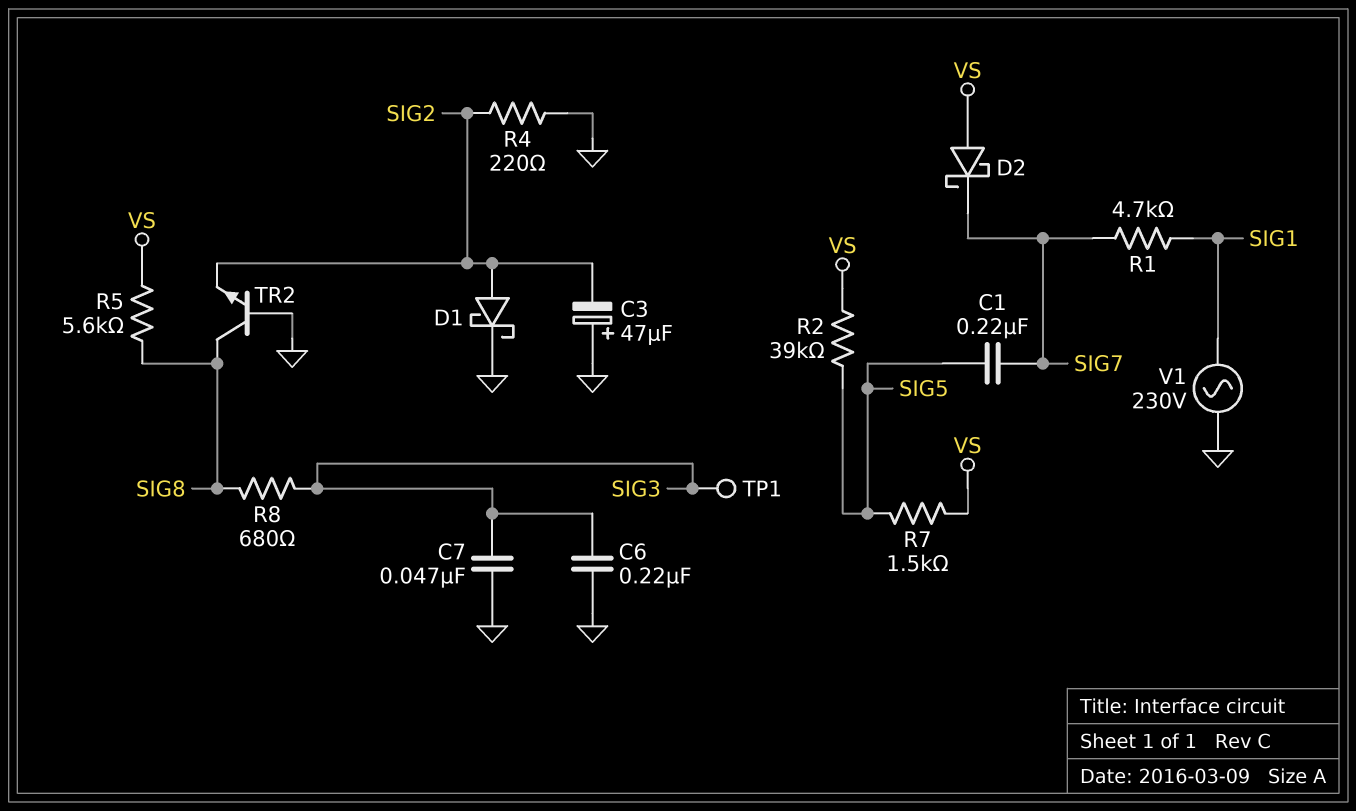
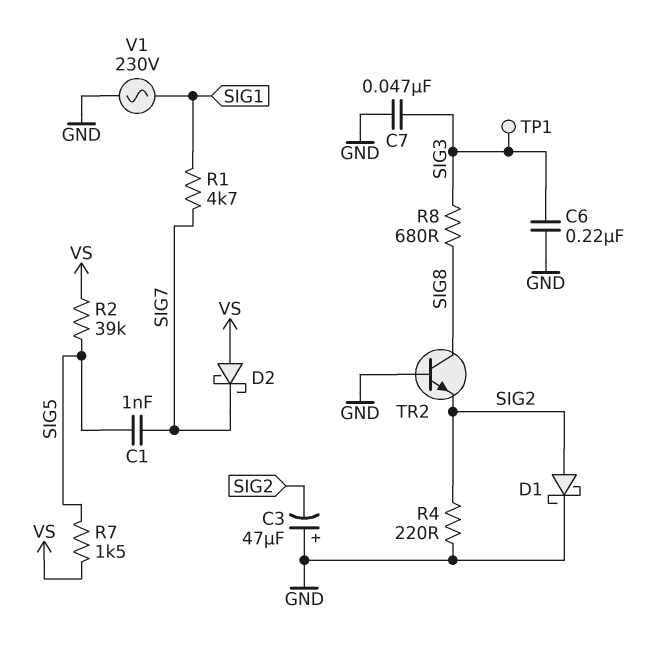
C1: 220nF (SIG5, SIG7) -> 1nF (SIG5, SIG7)
R5: 5.6k (SIG8, VS) -> none

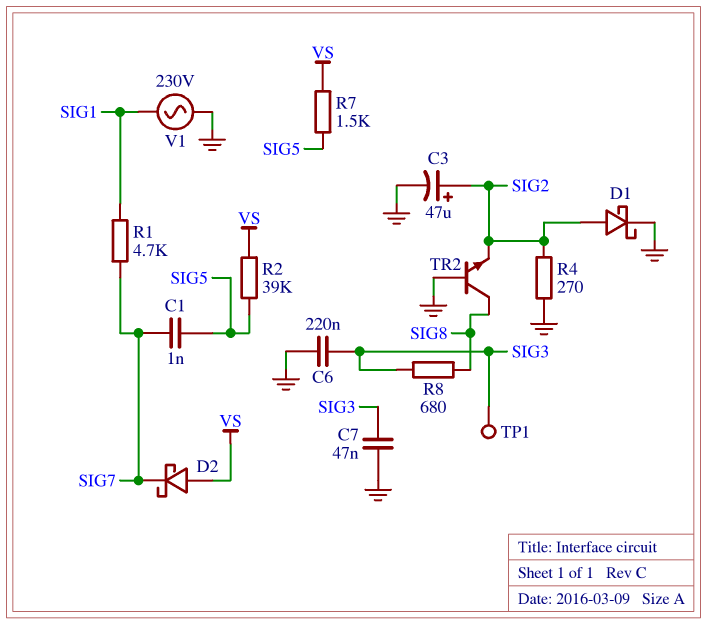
C3: 47uF (plus GND, minus SIG2) -> 47uF (plus SIG2, minus GND)
R4: 220 (GND, SIG2) -> 270 (GND, SIG2)

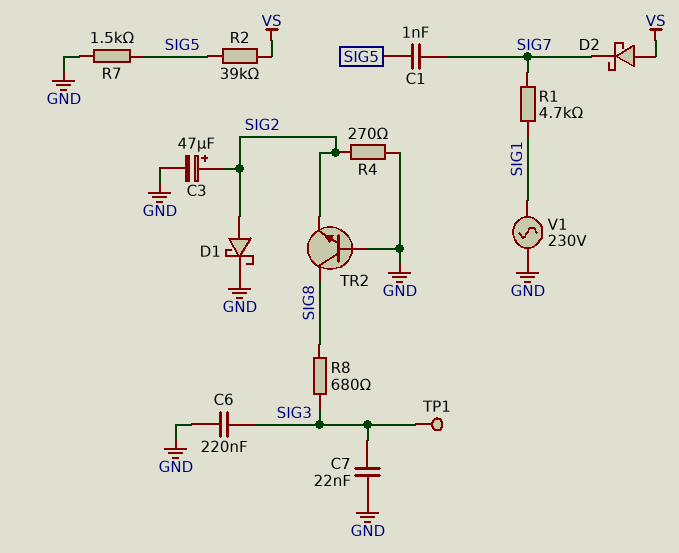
C7: 47nF (GND, SIG3) -> 22nF (GND, SIG3)
R7: 1.5k (SIG5, VS) -> 1.5k (GND, SIG5)

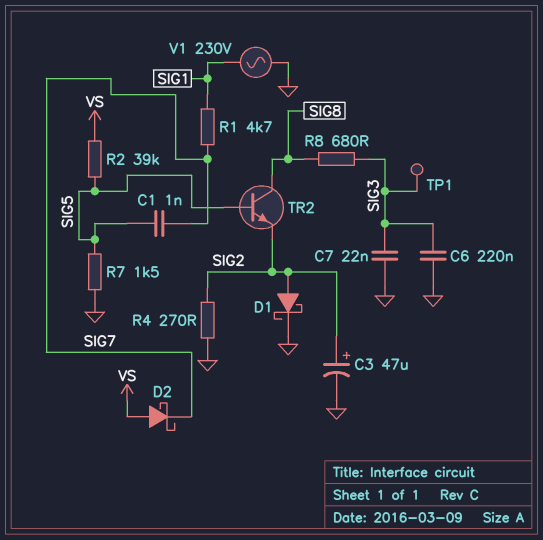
TR2: NPN (B GND, C SIG8, E SIG2) -> NPN (B SIG5, C SIG8, E SIG2)

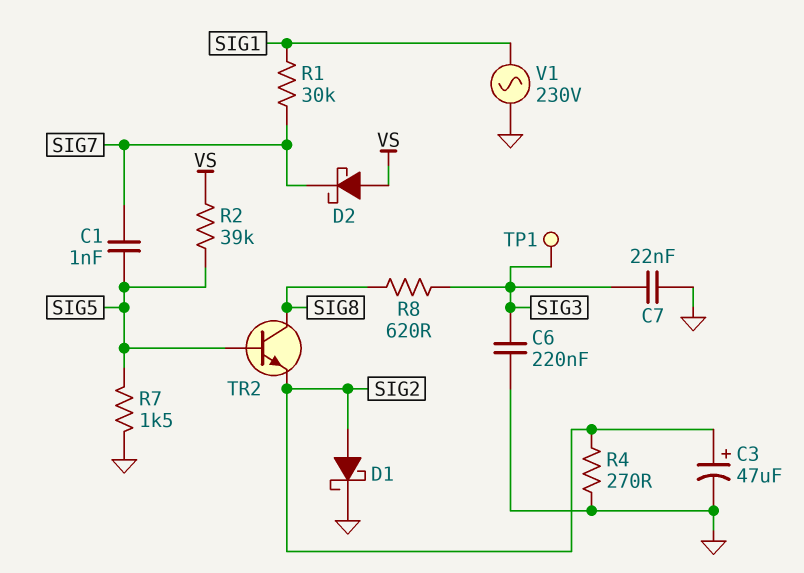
R1: 4.7k (SIG1, SIG7) -> 30k (SIG1, SIG7)
R8: 680 (SIG3, SIG8) -> 620 (SIG3, SIG8)

